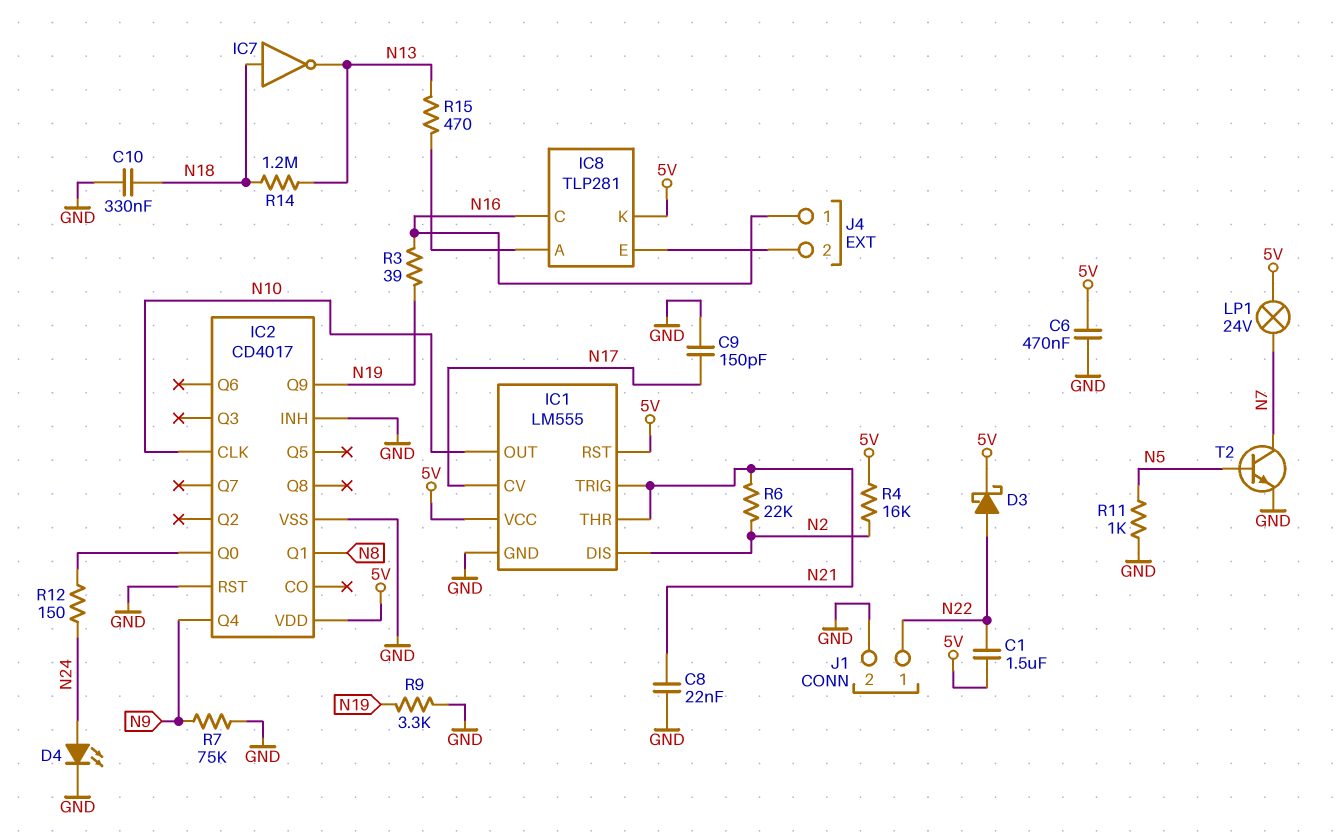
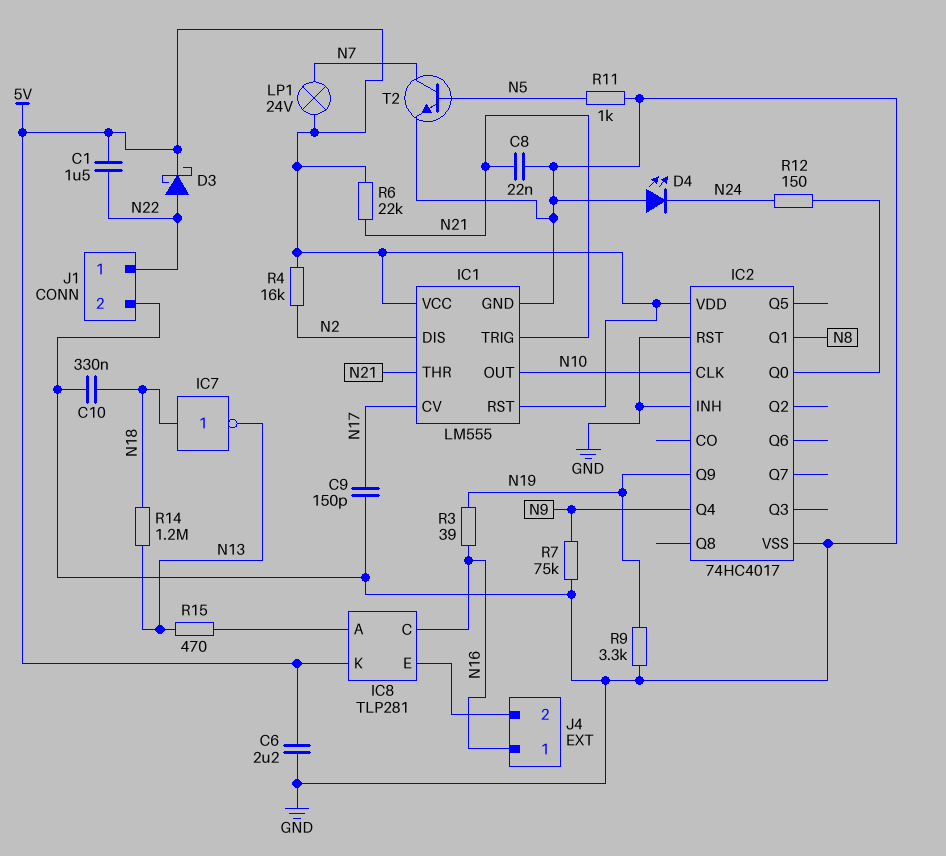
C6: 470nF (5V, GND) -> 2.2uF (5V, GND)
D4: LED (A N24, K GND) -> LED (A GND, K N24)
IC2: CD4017 -> 74HC4017
R6: 22k (N2, N21) -> 22k (5V, N21)

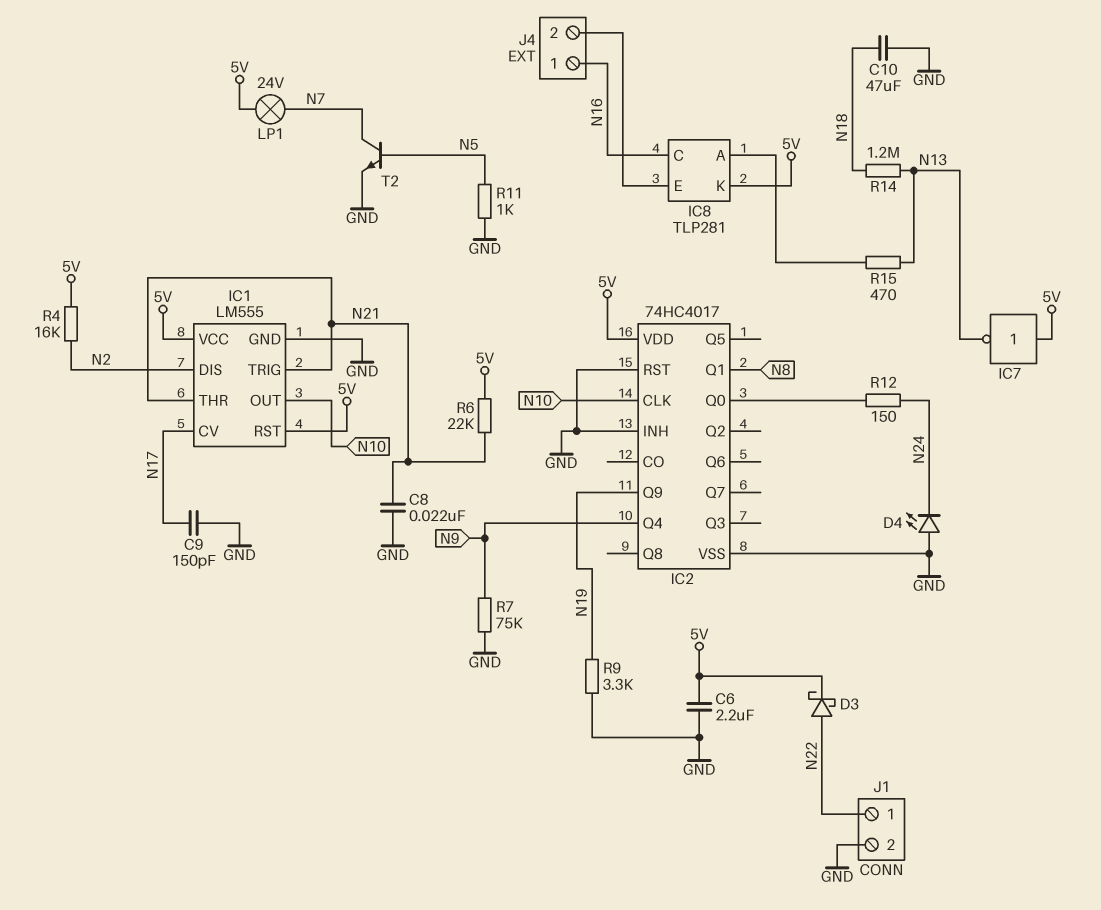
C1: 1.5uF (5V, N22) -> none
C10: 330nF (GND, N18) -> 47uF (GND, N18)
IC7: NOT (in N18, out N13) -> NOT (in 5V, out N13)
R3: 39 (N16, N19) -> none

